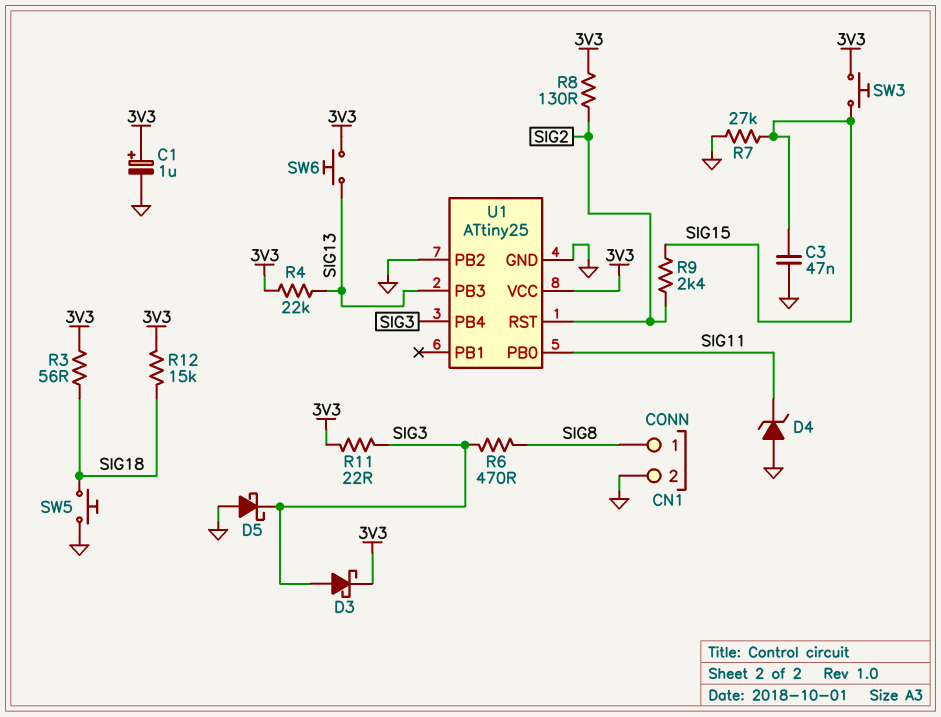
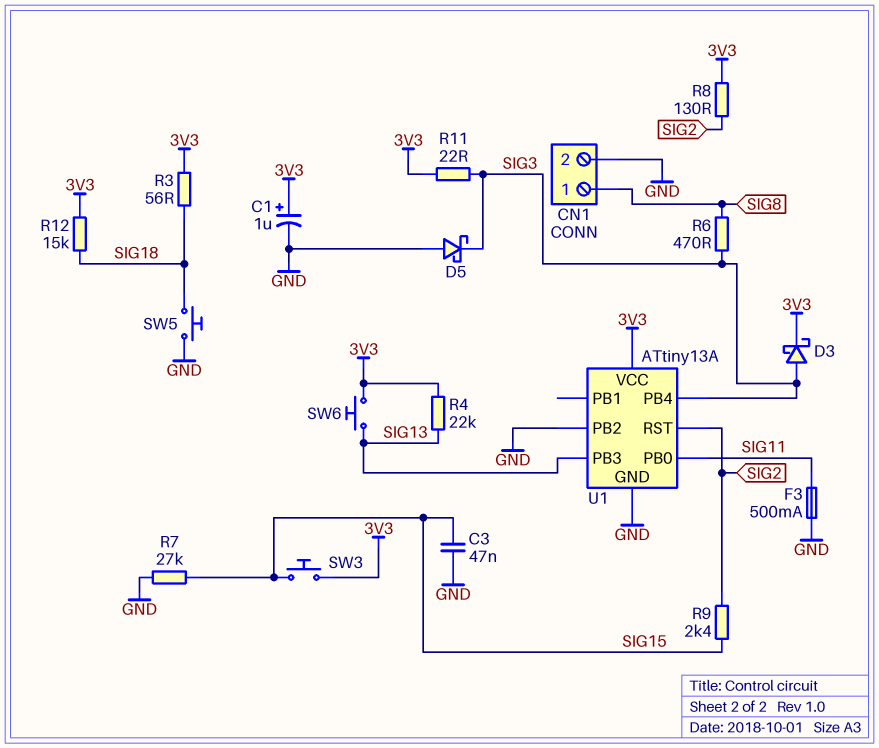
D4: zener (A GND, K SIG11) -> none
F3: none -> 500mA (GND, SIG11)
U1: ATtiny25 -> ATtiny13A

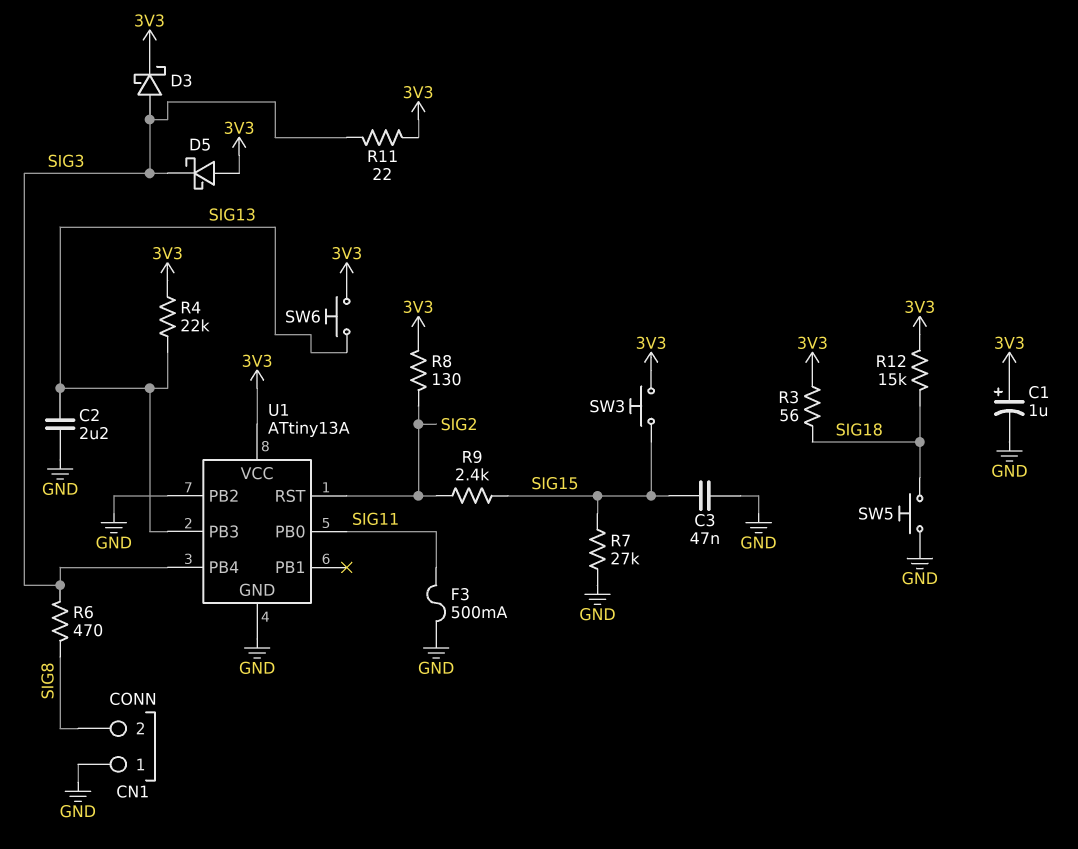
C2: none -> 2.2uF (GND, SIG13)
CN1 pin 1: SIG8 -> GND
CN1 pin 2: GND -> SIG8
D5: schottky (A GND, K SIG3) -> schottky (A 3V3, K SIG3)

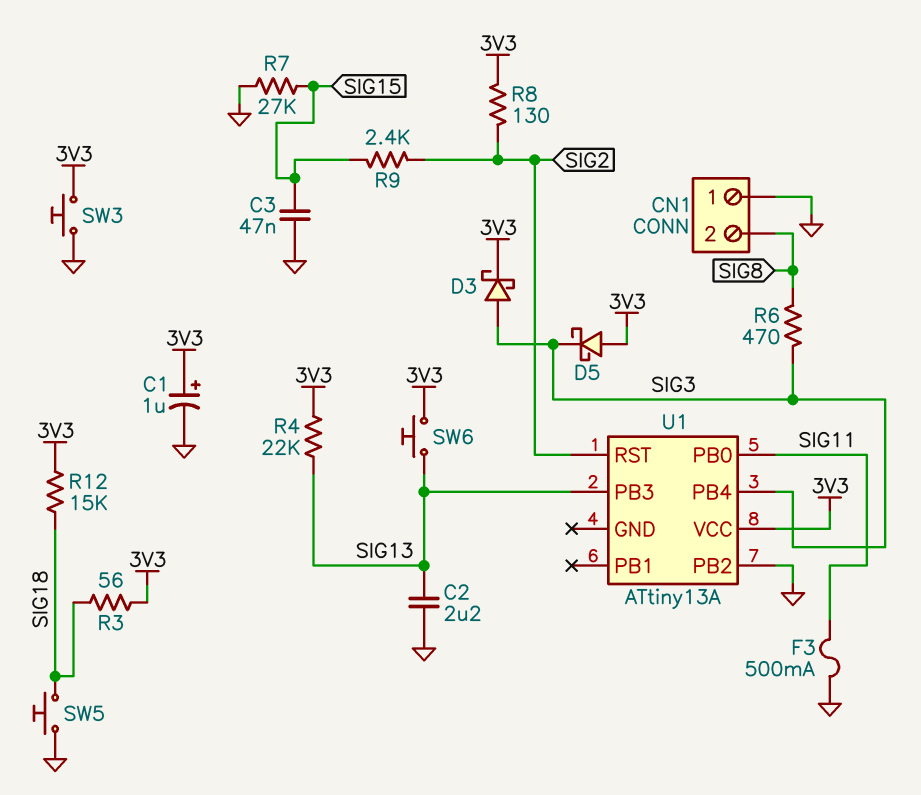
R11: 22 (3V3, SIG3) -> none
SW3: button (3V3, SIG15) -> button (3V3, GND)
U1 pin GND: GND -> none

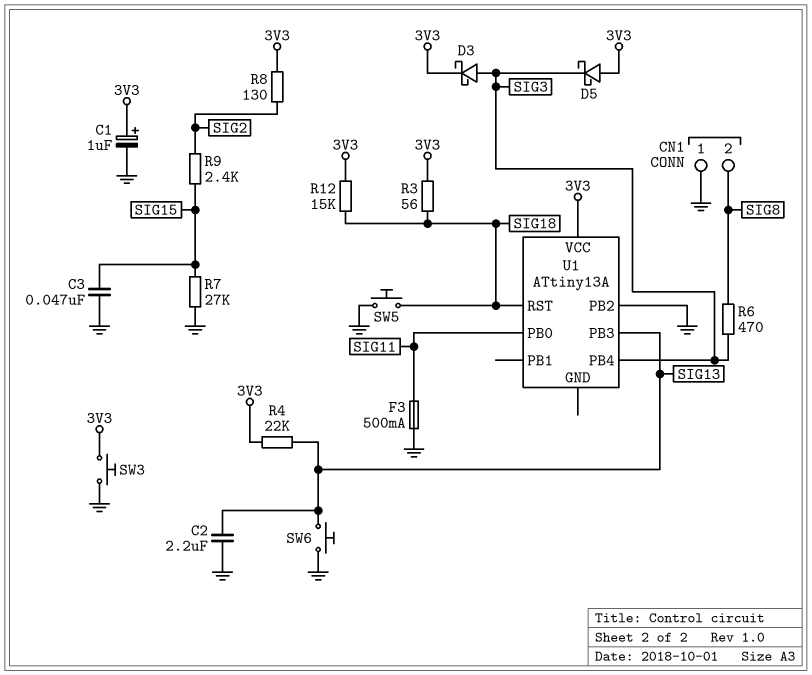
SW6: button (3V3, SIG13) -> button (GND, SIG13)
U1 pin RST: SIG2 -> SIG18

